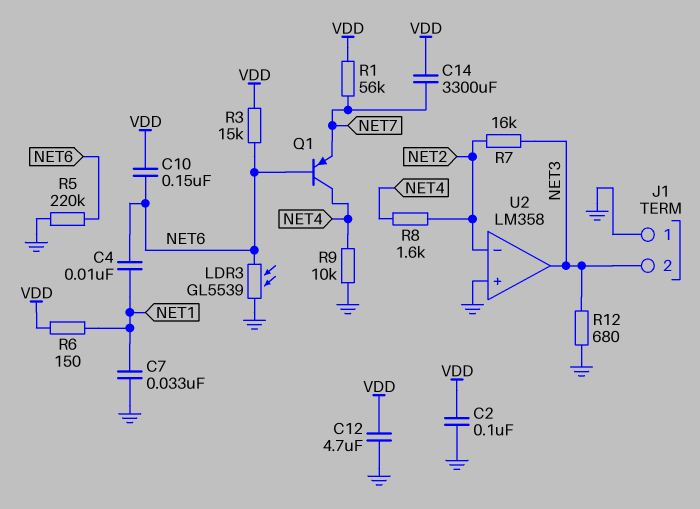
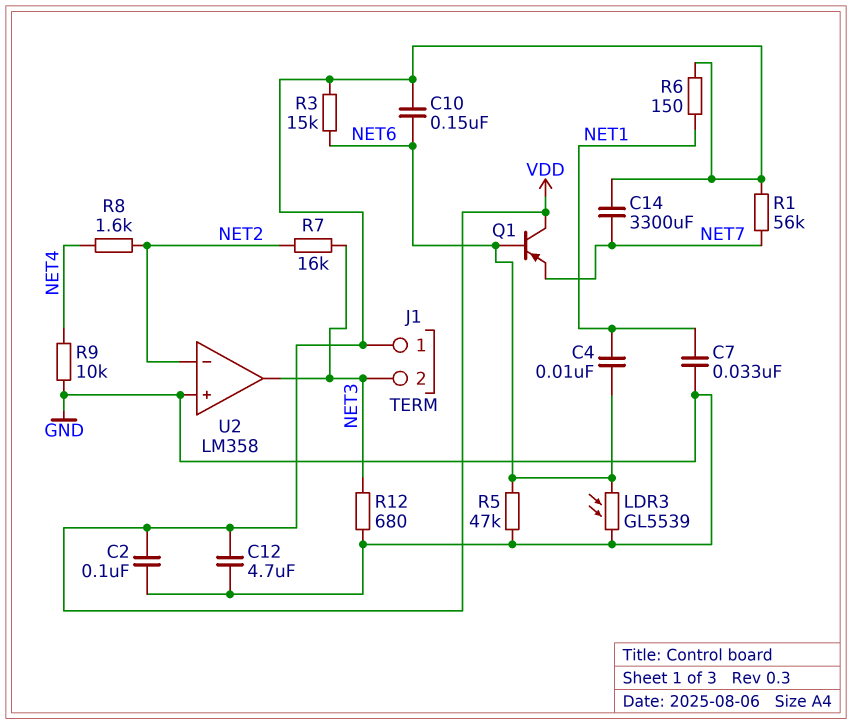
J1 pin 1: GND -> VDD
Q1: PNP (B NET6, C NET4, E NET7) -> PNP (B NET6, C VDD, E NET7)
R5: 220k (GND, NET6) -> 47k (GND, NET6)

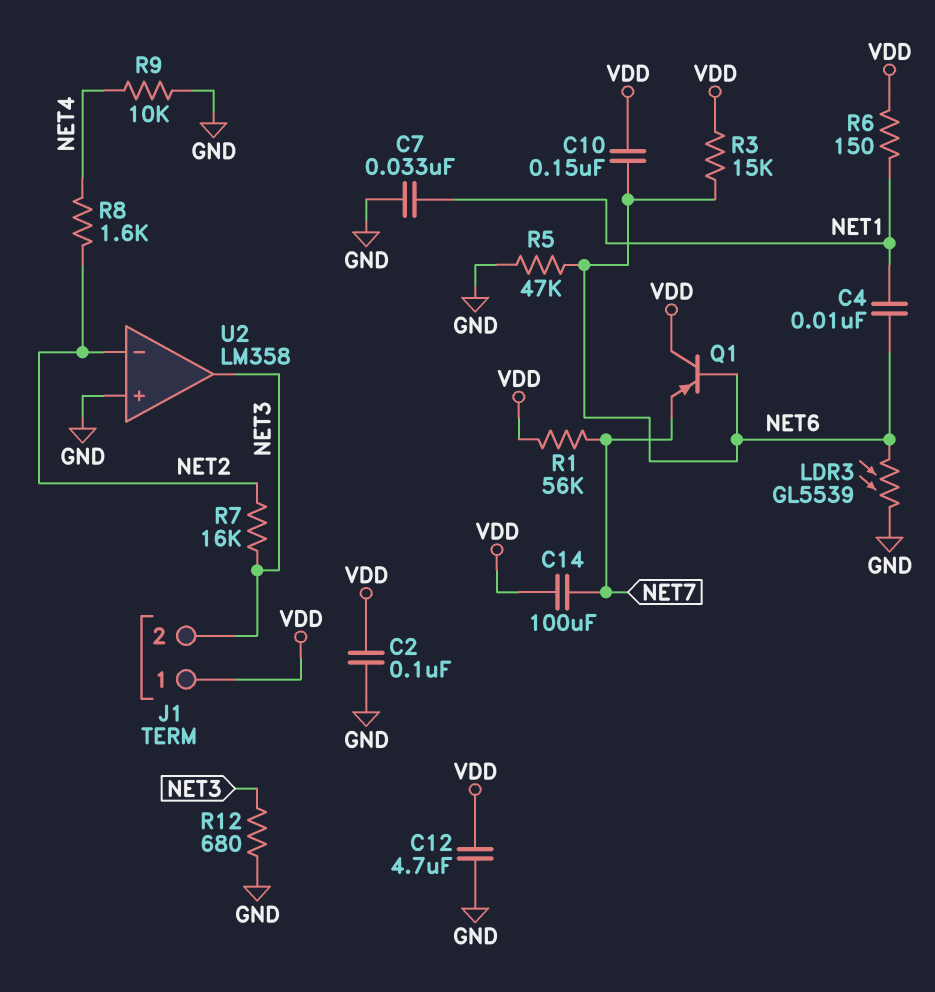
C14: 3300uF (NET7, VDD) -> 100uF (NET7, VDD)

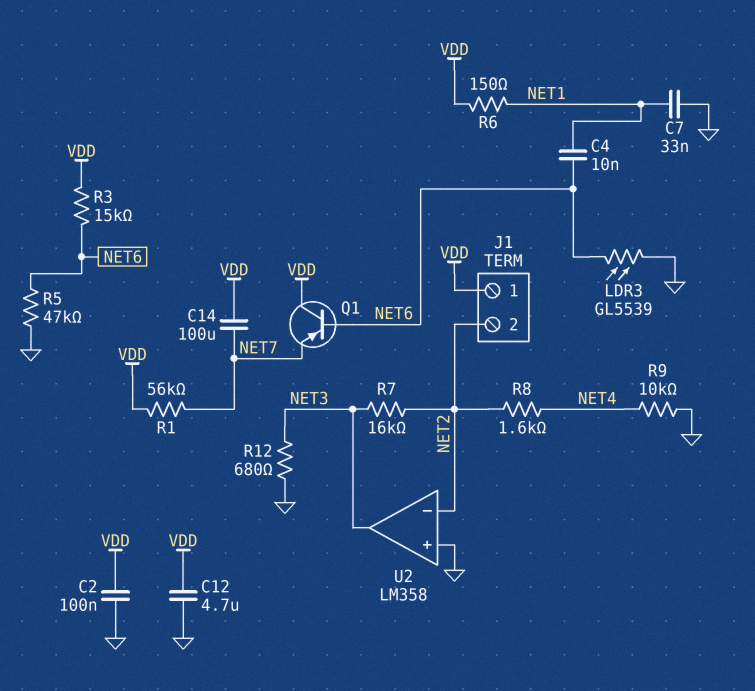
C10: 150nF (NET6, VDD) -> none
J1 pin 2: NET3 -> NET2

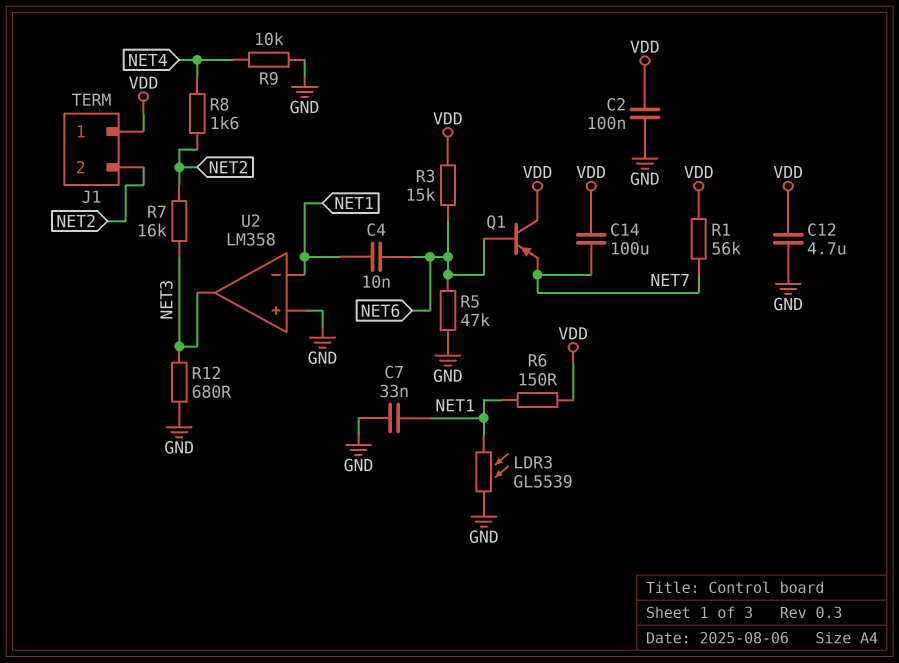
LDR3: GL5539 (GND, NET6) -> GL5539 (GND, NET1)
U2 pin in-: NET2 -> NET1

